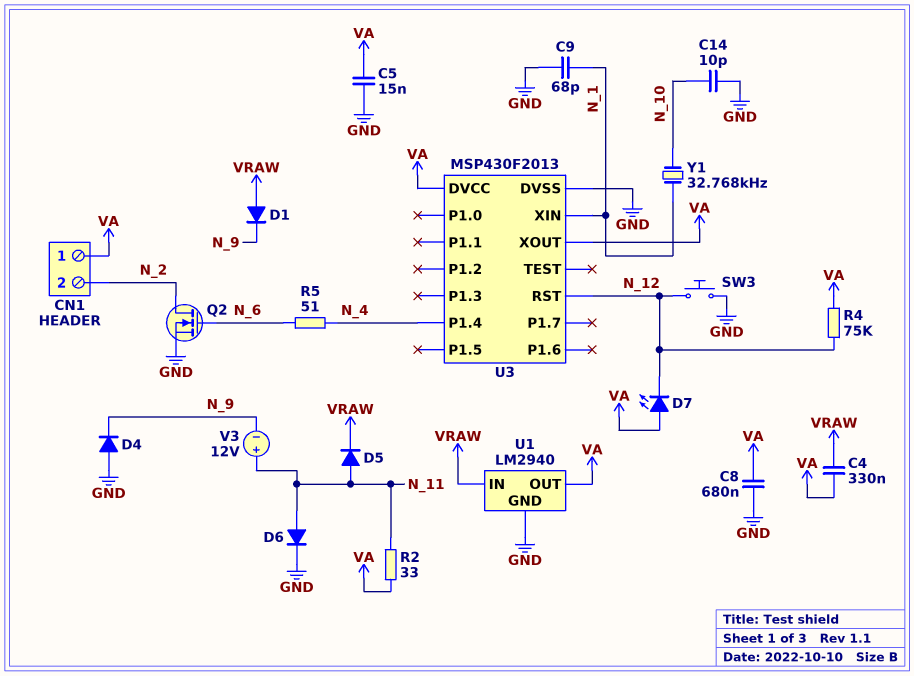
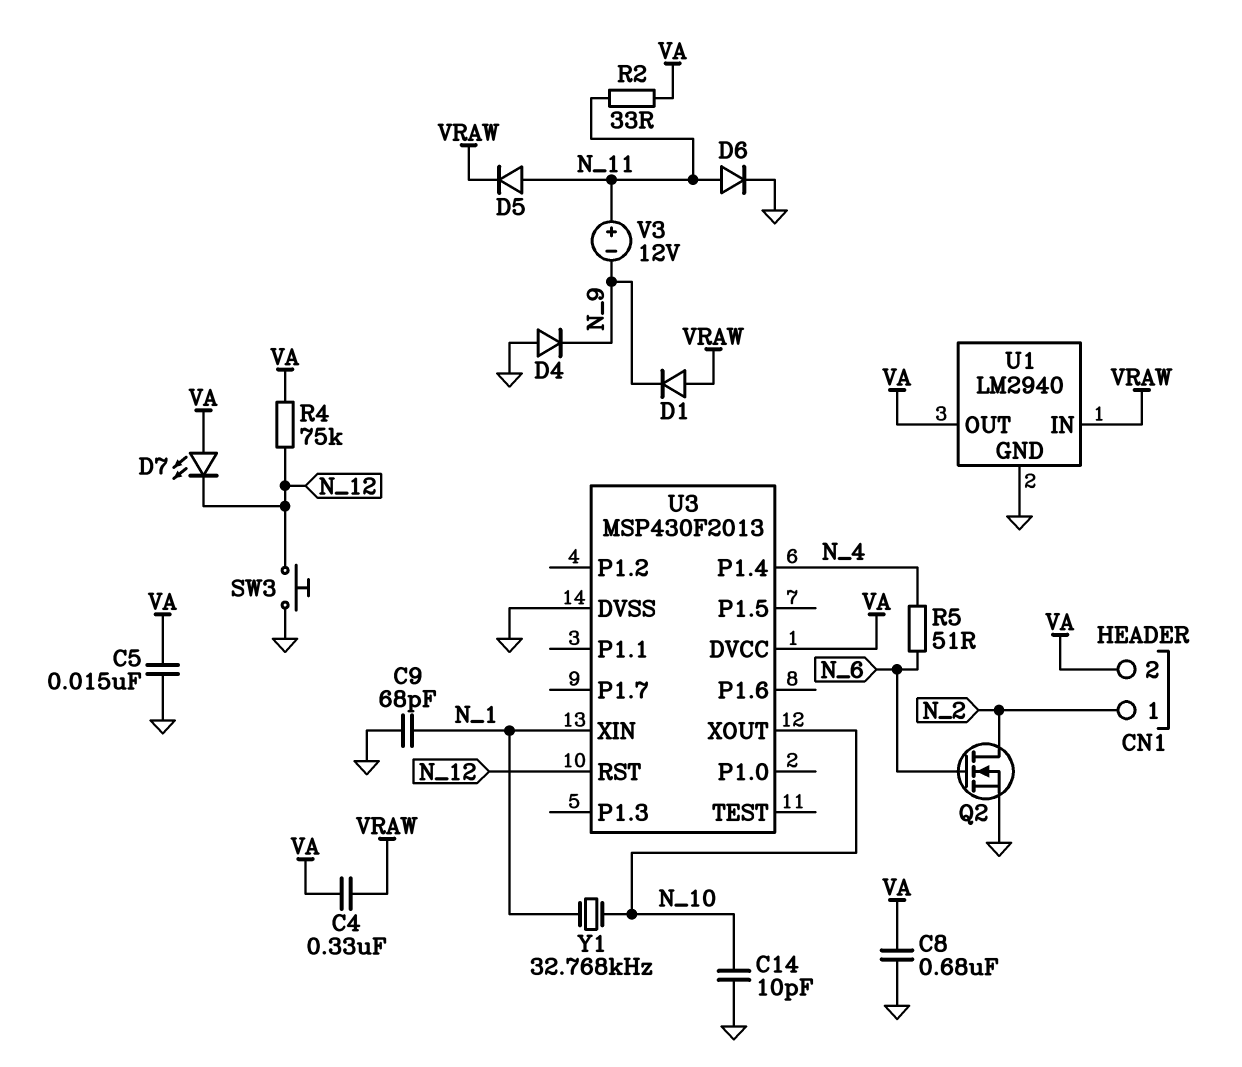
CN1 pin 1: VA -> N_2
CN1 pin 2: N_2 -> VA
U3 pin XOUT: VA -> N_10

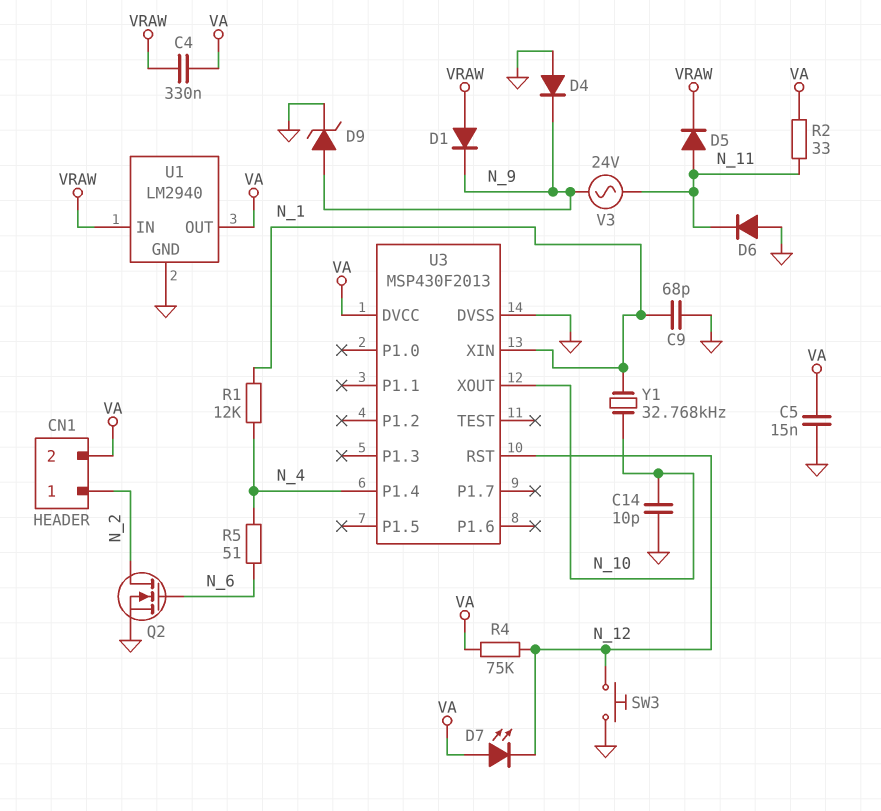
C8: 680nF (GND, VA) -> none
D6: diode (A N_11, K GND) -> diode (A GND, K N_11)
D9: none -> zener (A N_9, K GND)
R1: none -> 12k (N_1, N_4)
V3: 12V (plus N_11, minus N_9) -> AC 24V (N_9, N_11)

